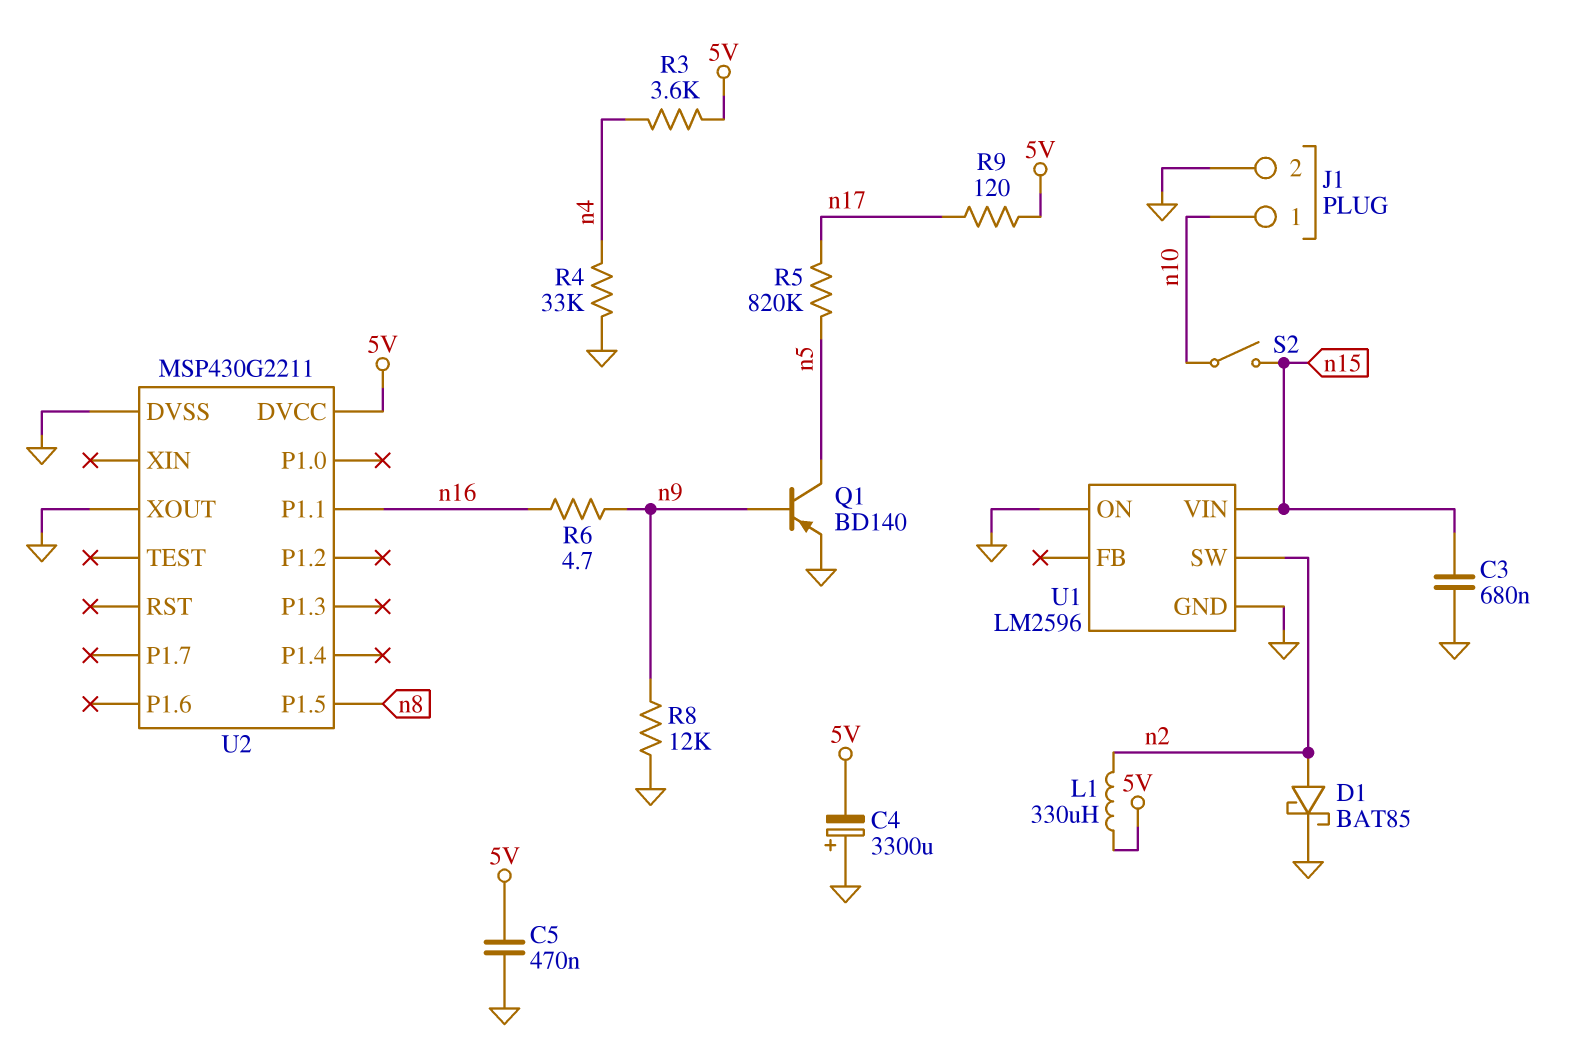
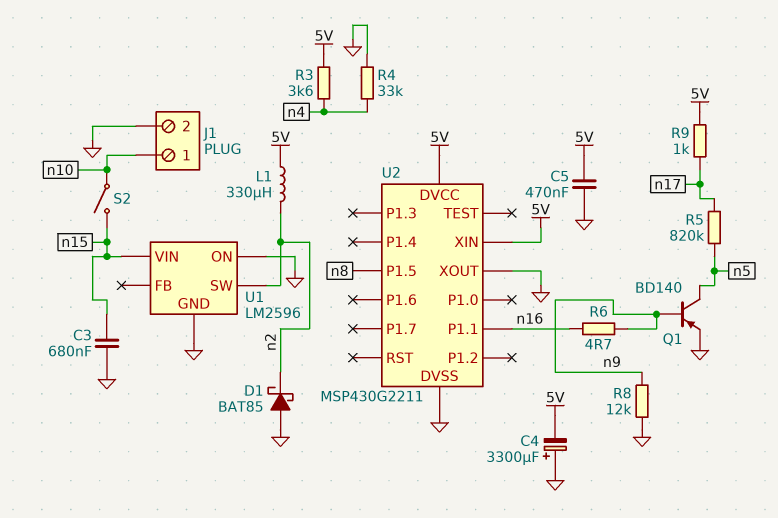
D1: schottky BAT85 (A n2, K GND) -> schottky BAT85 (A GND, K n2)
R9: 120 (5V, n17) -> 1k (5V, n17)
U2 pin XIN: none -> 5V

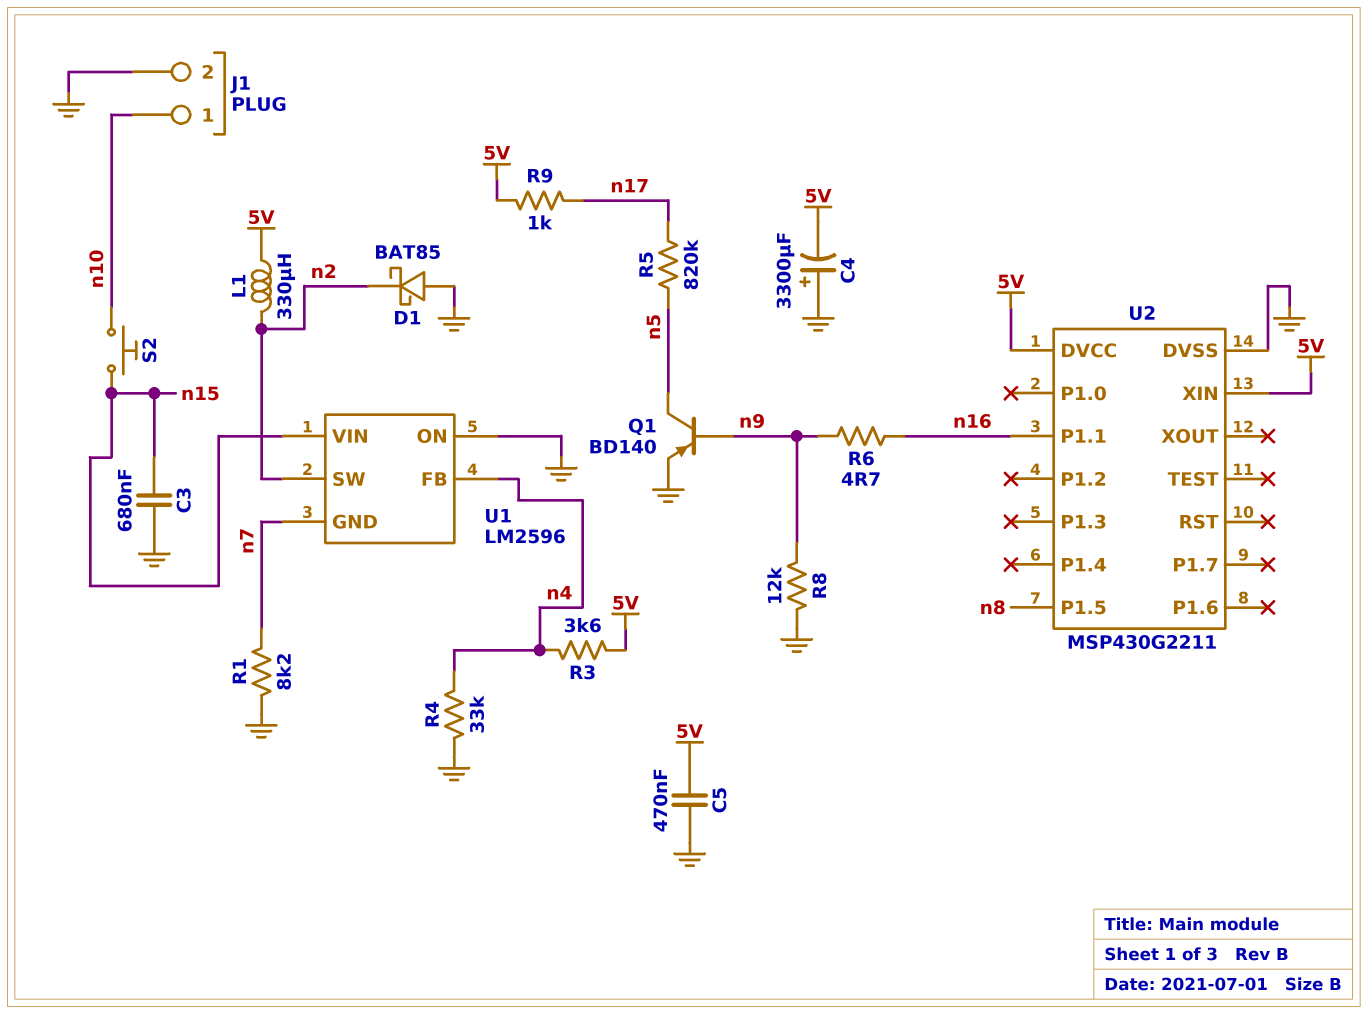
R1: none -> 8.2k (GND, n7)
S2: switch (n10, n15) -> button (n10, n15)
U1 pin FB: none -> n4
U1 pin GND: GND -> n7
U2 pin XOUT: GND -> none

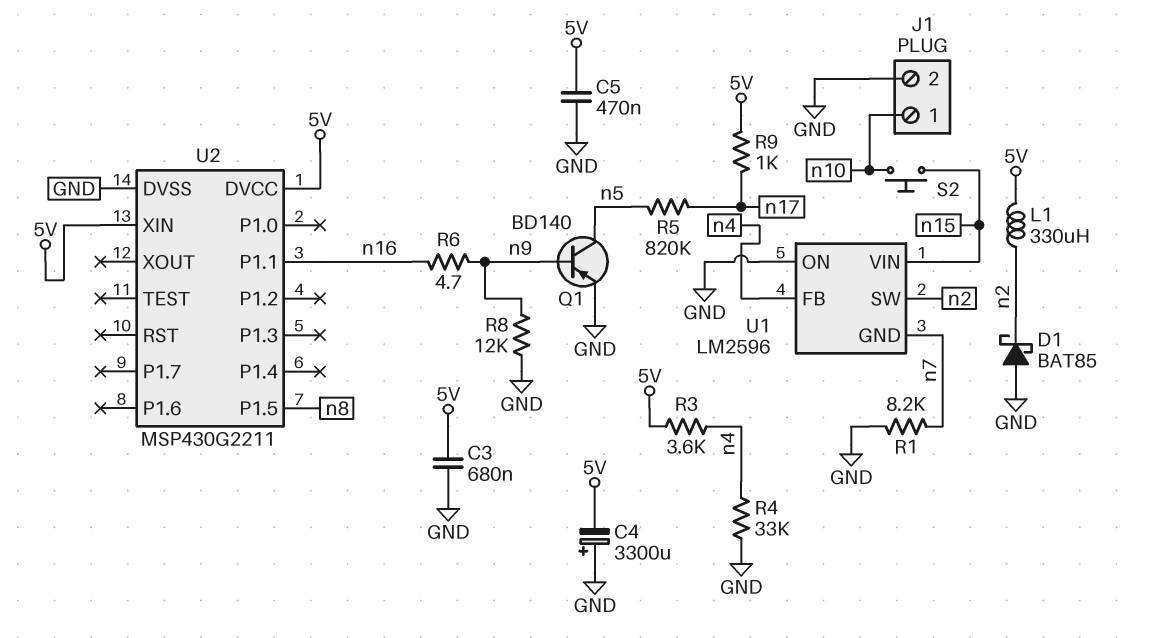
C3: 680nF (GND, n15) -> 680nF (5V, GND)

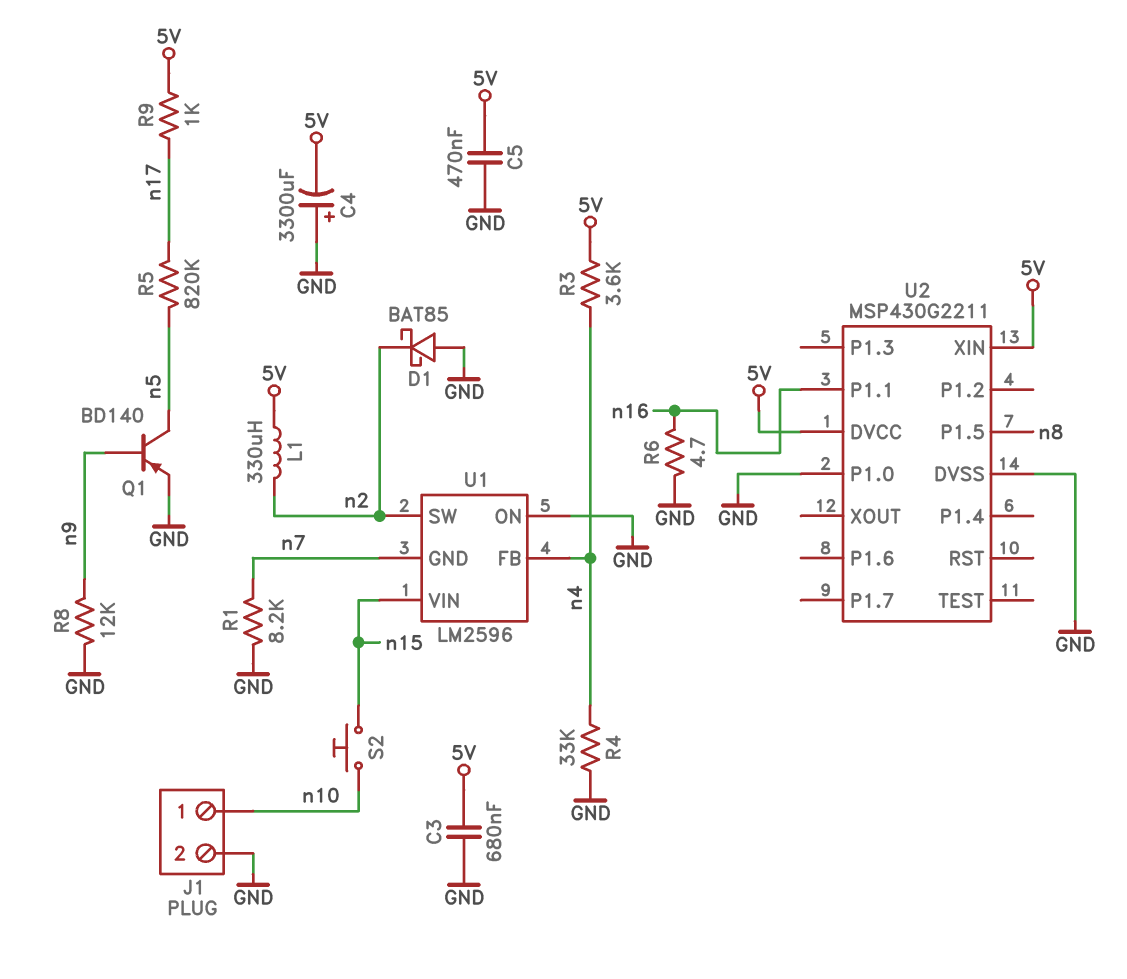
R6: 4.7 (n9, n16) -> 4.7 (GND, n16)
U2 pin P1.0: none -> GND

